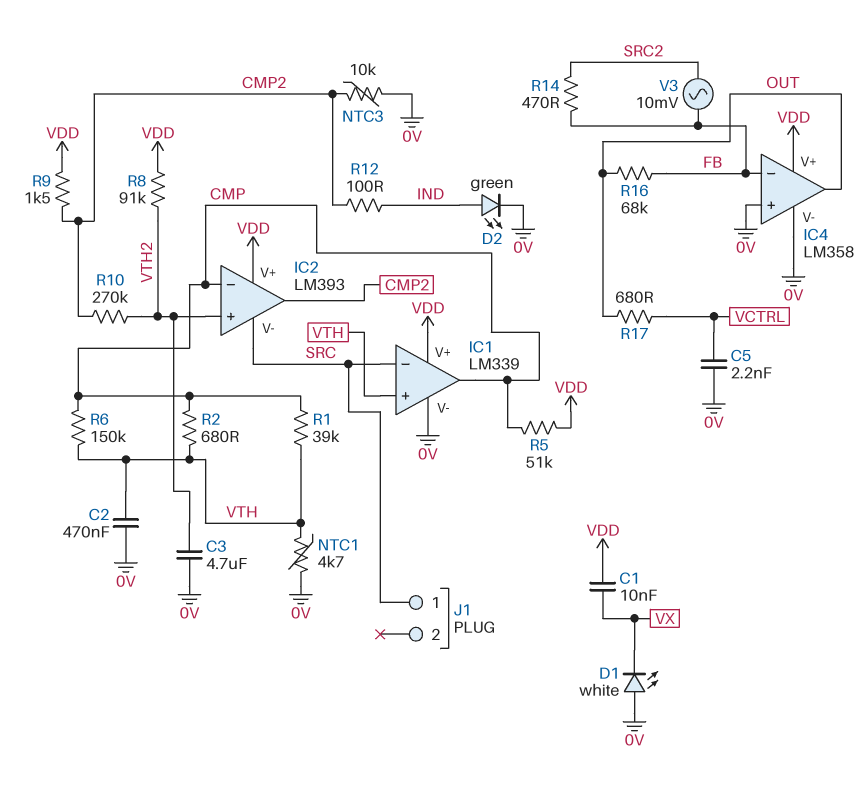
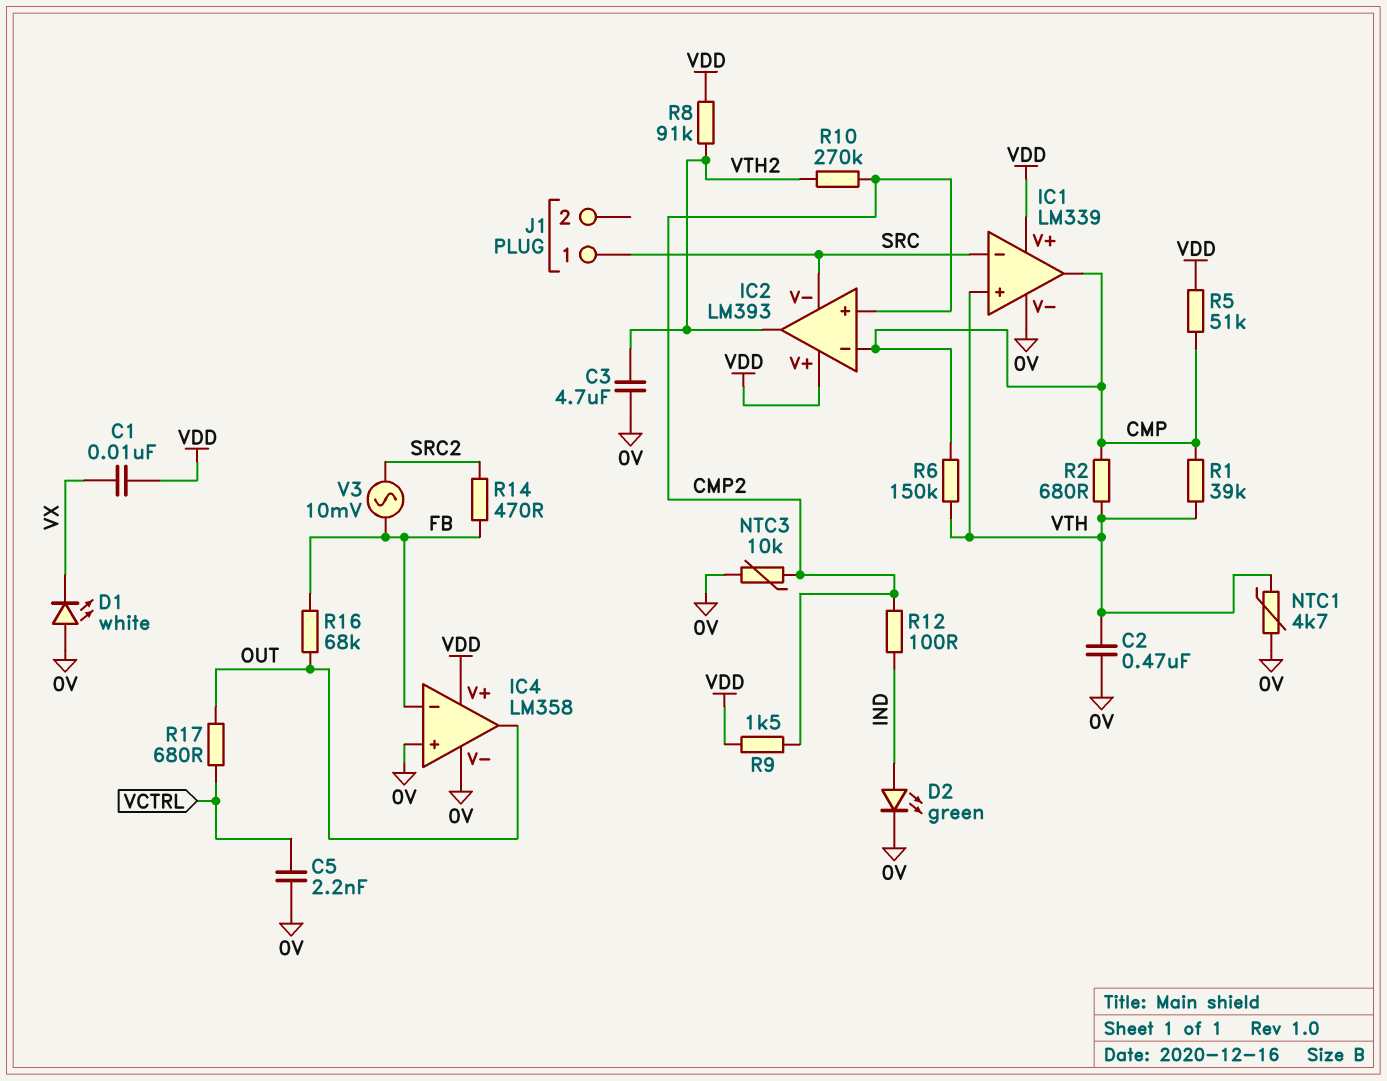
IC2 pin in+: VTH2 -> CMP2
IC2 pin out: CMP2 -> VTH2

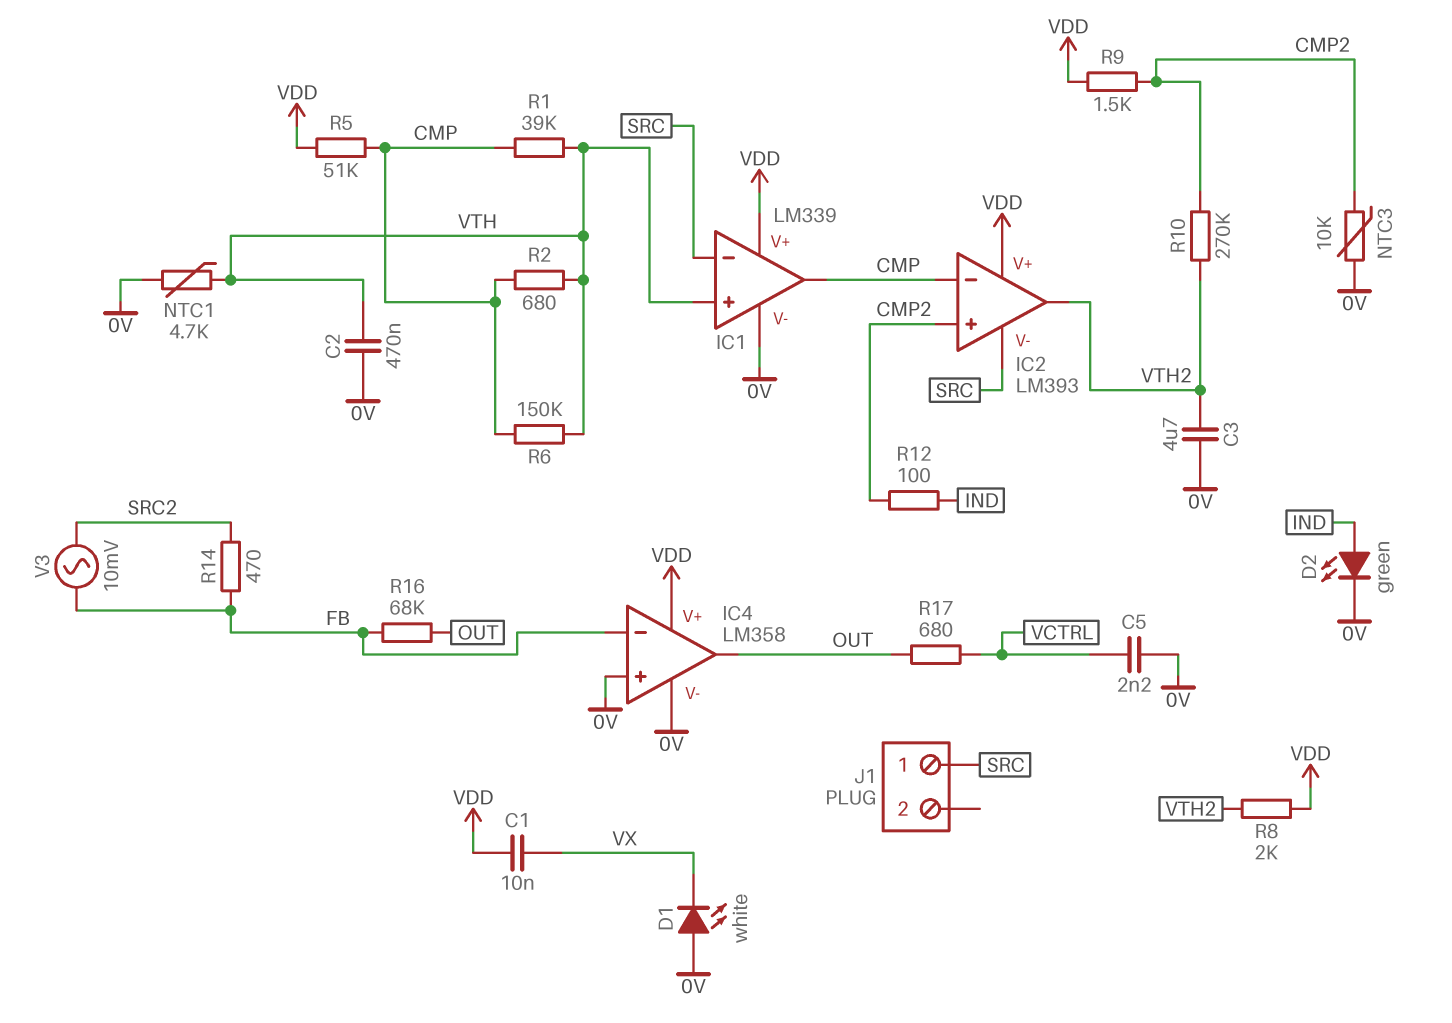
R8: 91k (VDD, VTH2) -> 2k (VDD, VTH2)

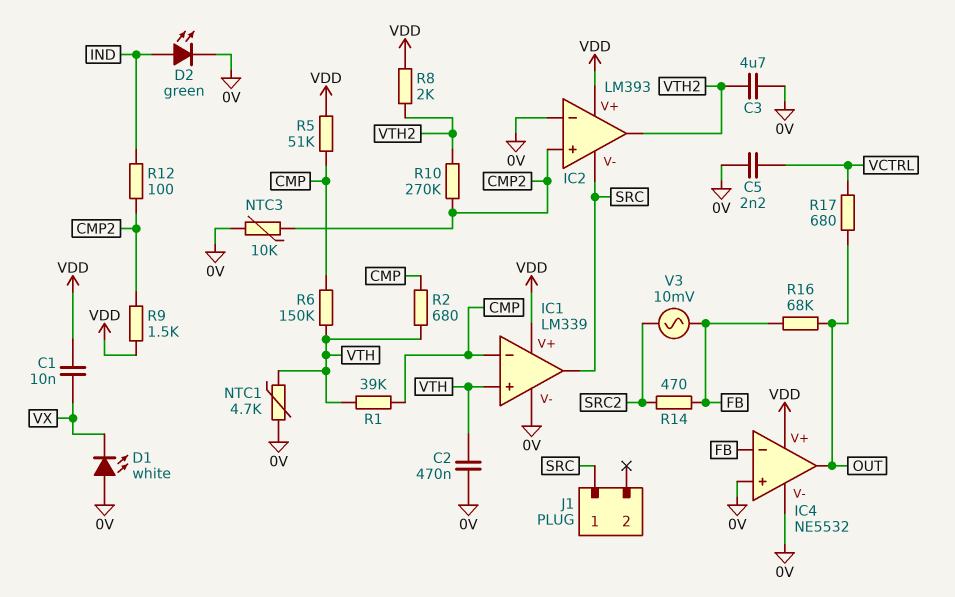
IC1 pin in-: SRC -> CMP
IC1 pin out: CMP -> SRC
IC2 pin in-: CMP -> 0V
IC4: LM358 -> NE5532

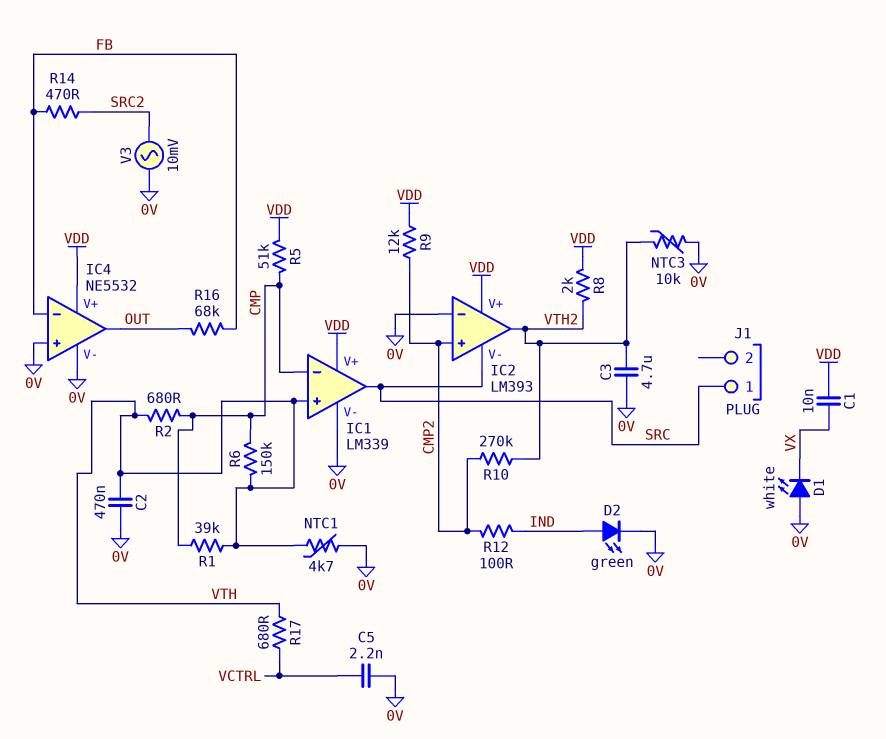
NTC3: 10k (0V, CMP2) -> 10k (0V, VTH2)
R9: 1.5k (CMP2, VDD) -> 12k (CMP2, VDD)
R17: 680 (OUT, VCTRL) -> 680 (VCTRL, VTH)
V3: AC 10mV (FB, SRC2) -> AC 10mV (0V, SRC2)

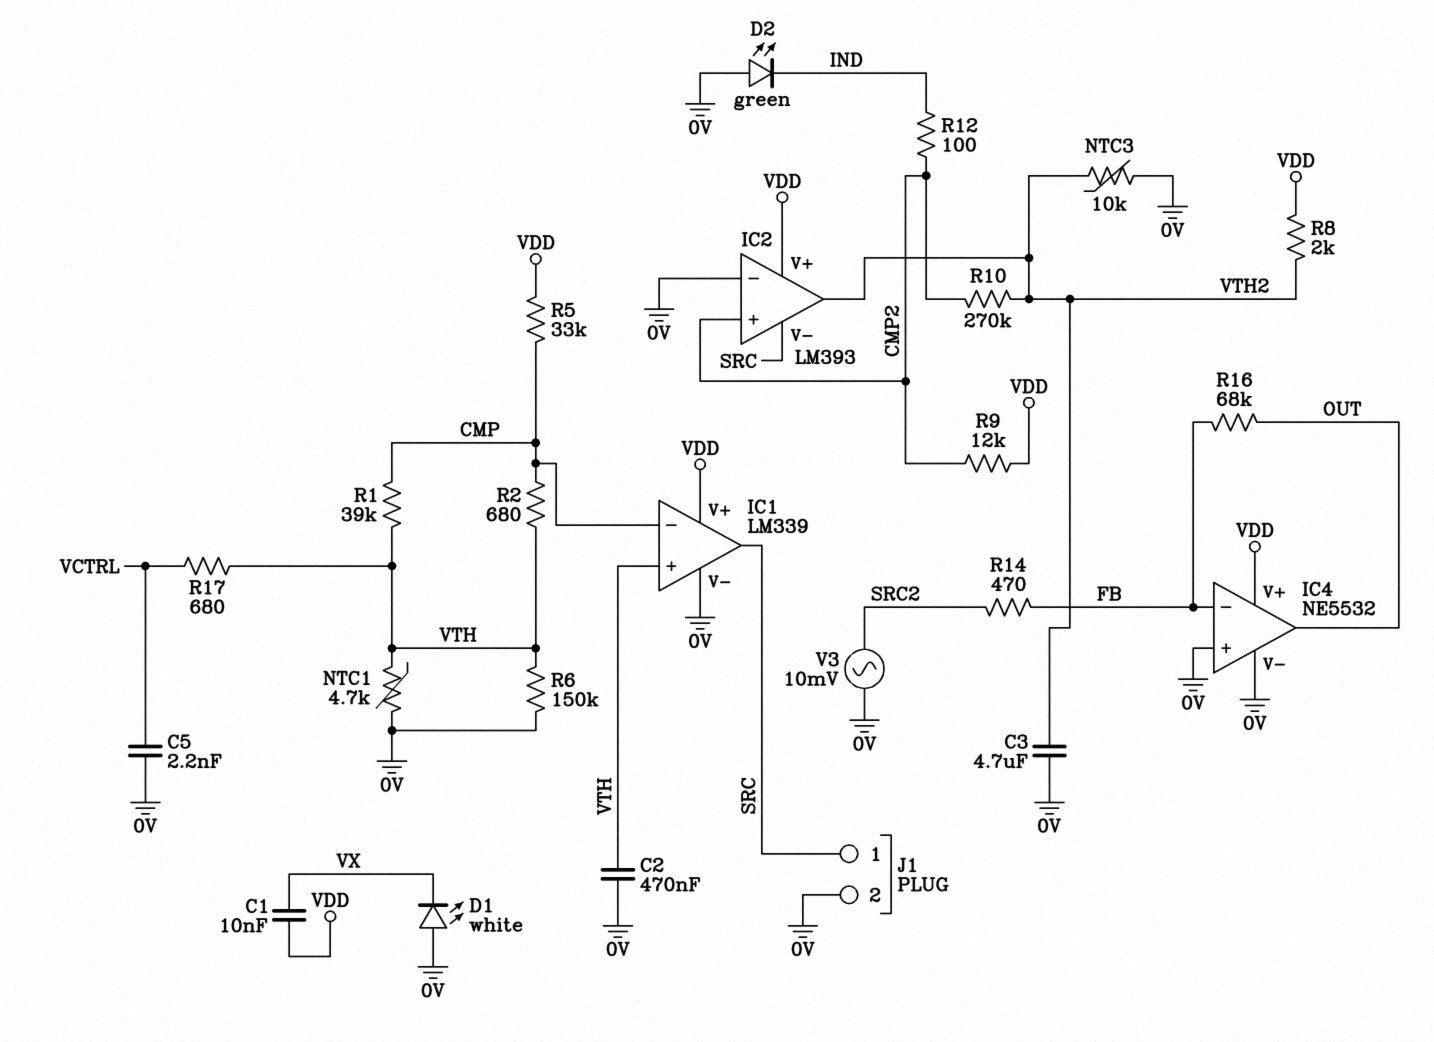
D2: LED green (A IND, K 0V) -> LED green (A 0V, K IND)
J1 pin 2: none -> 0V
R5: 51k (CMP, VDD) -> 33k (CMP, VDD)
R6: 150k (CMP, VTH) -> 150k (0V, VTH)

